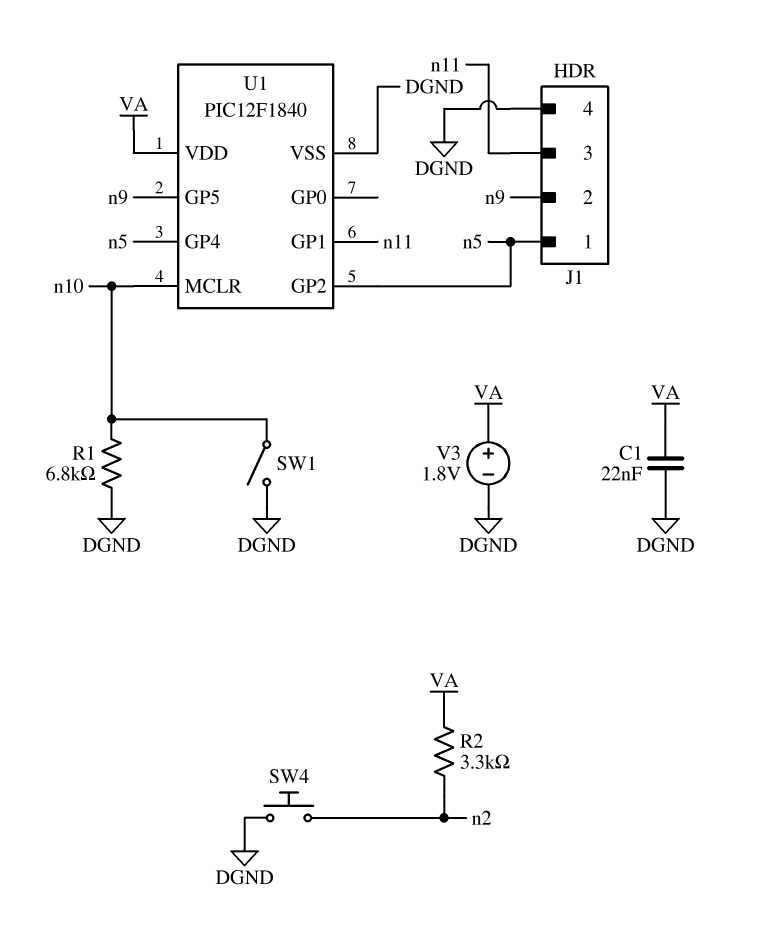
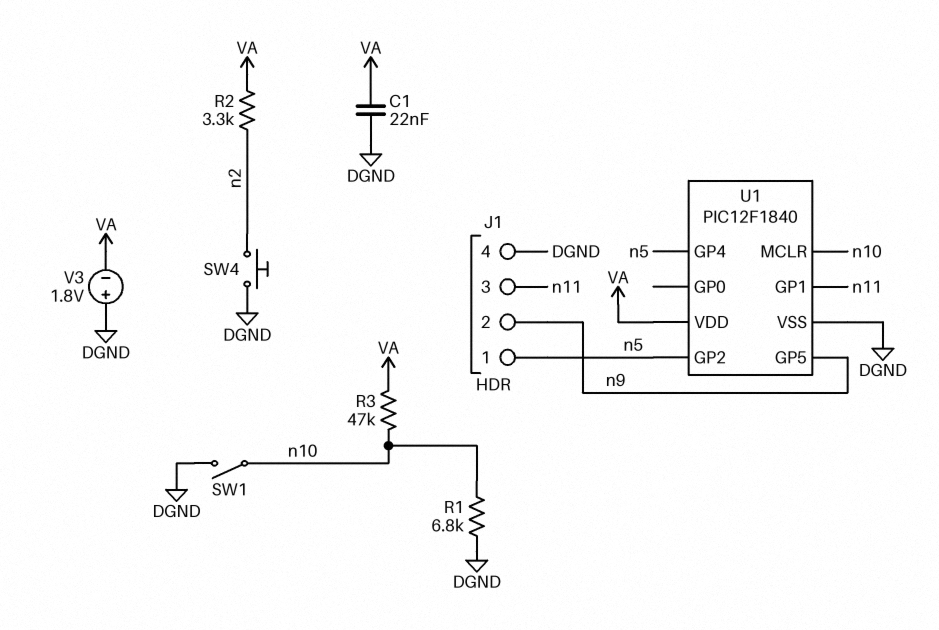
R3: none -> 47k (VA, n10)
V3: 1.8V (plus VA, minus DGND) -> 1.8V (plus DGND, minus VA)

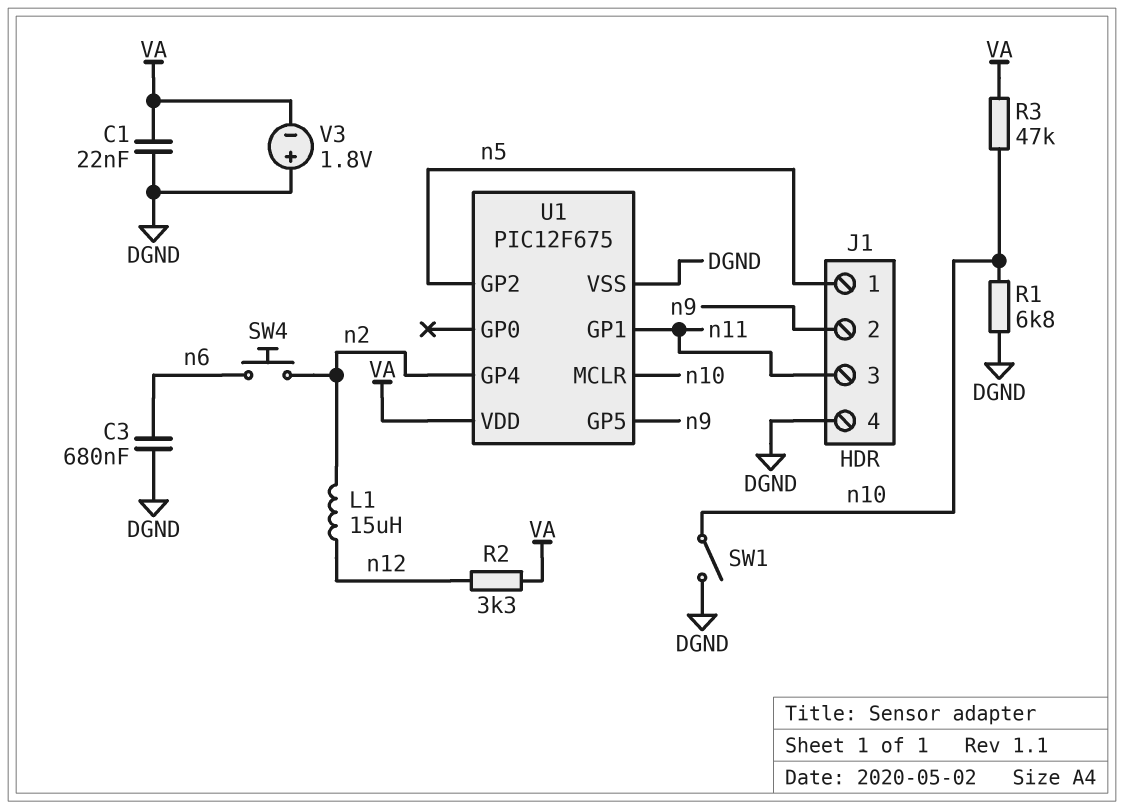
C3: none -> 680nF (DGND, n6)
L1: none -> 15uH (n2, n12)
R2: 3.3k (VA, n2) -> 3.3k (VA, n12)
SW4: button (DGND, n2) -> button (n2, n6)
U1: PIC12F1840 -> PIC12F675
U1 pin GP4: n5 -> n2

